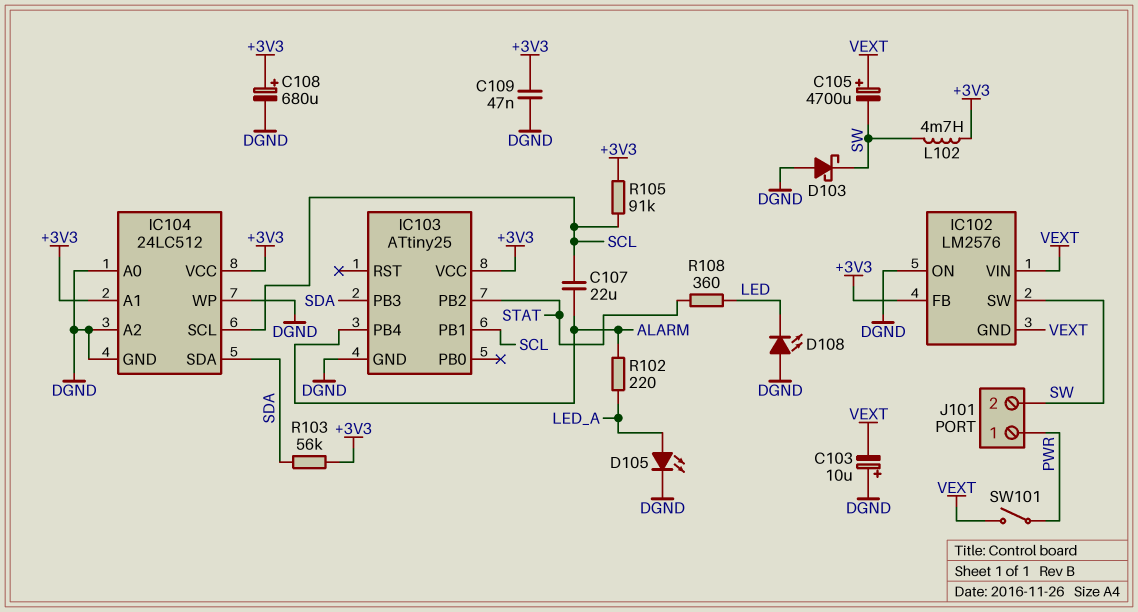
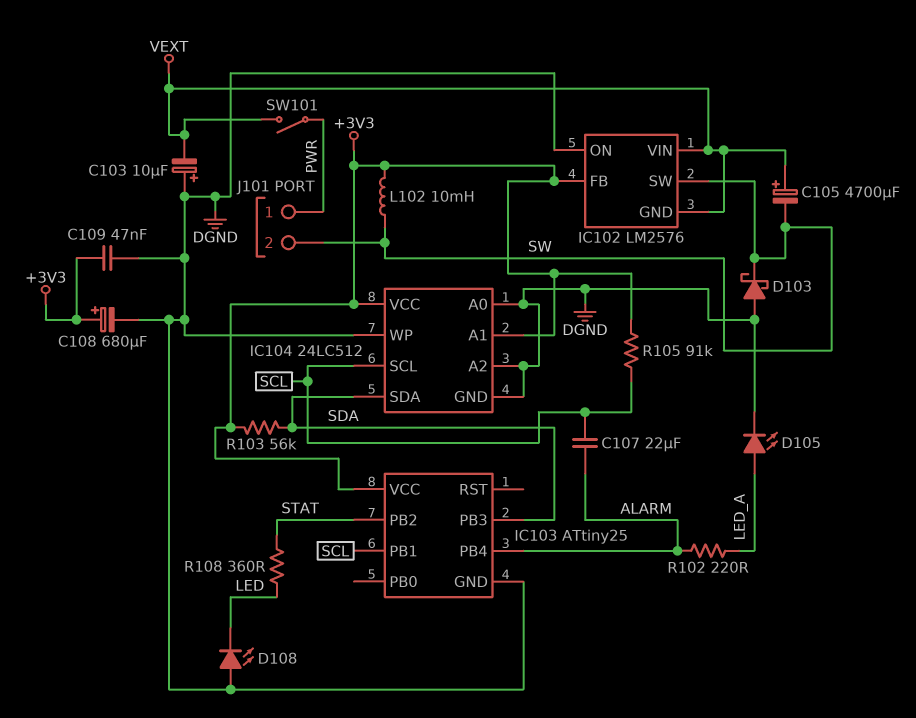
L102: 4.7mH (+3V3, SW) -> 10mH (+3V3, SW)

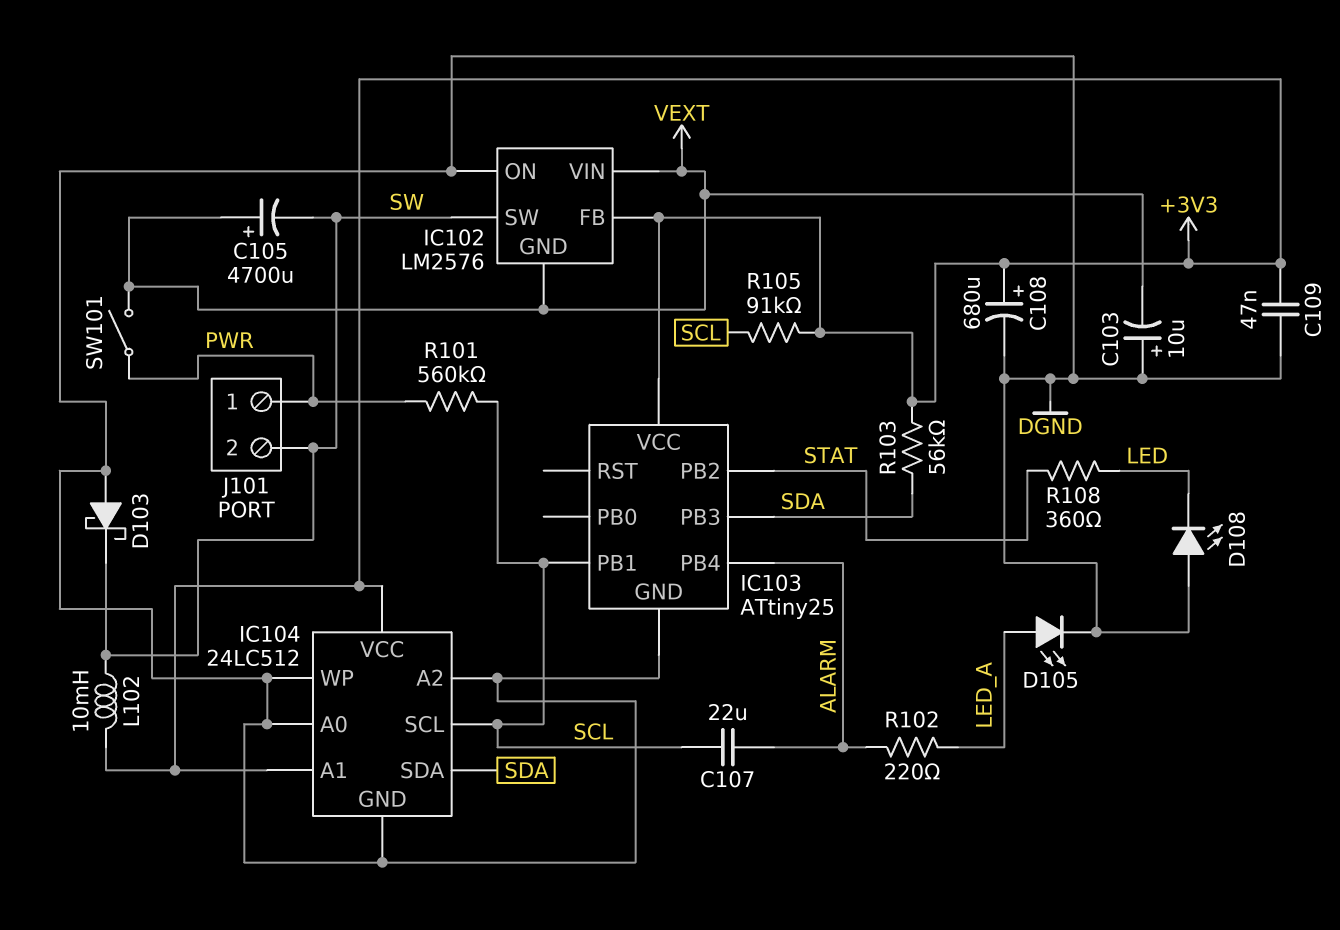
R101: none -> 560k (PWR, SCL)

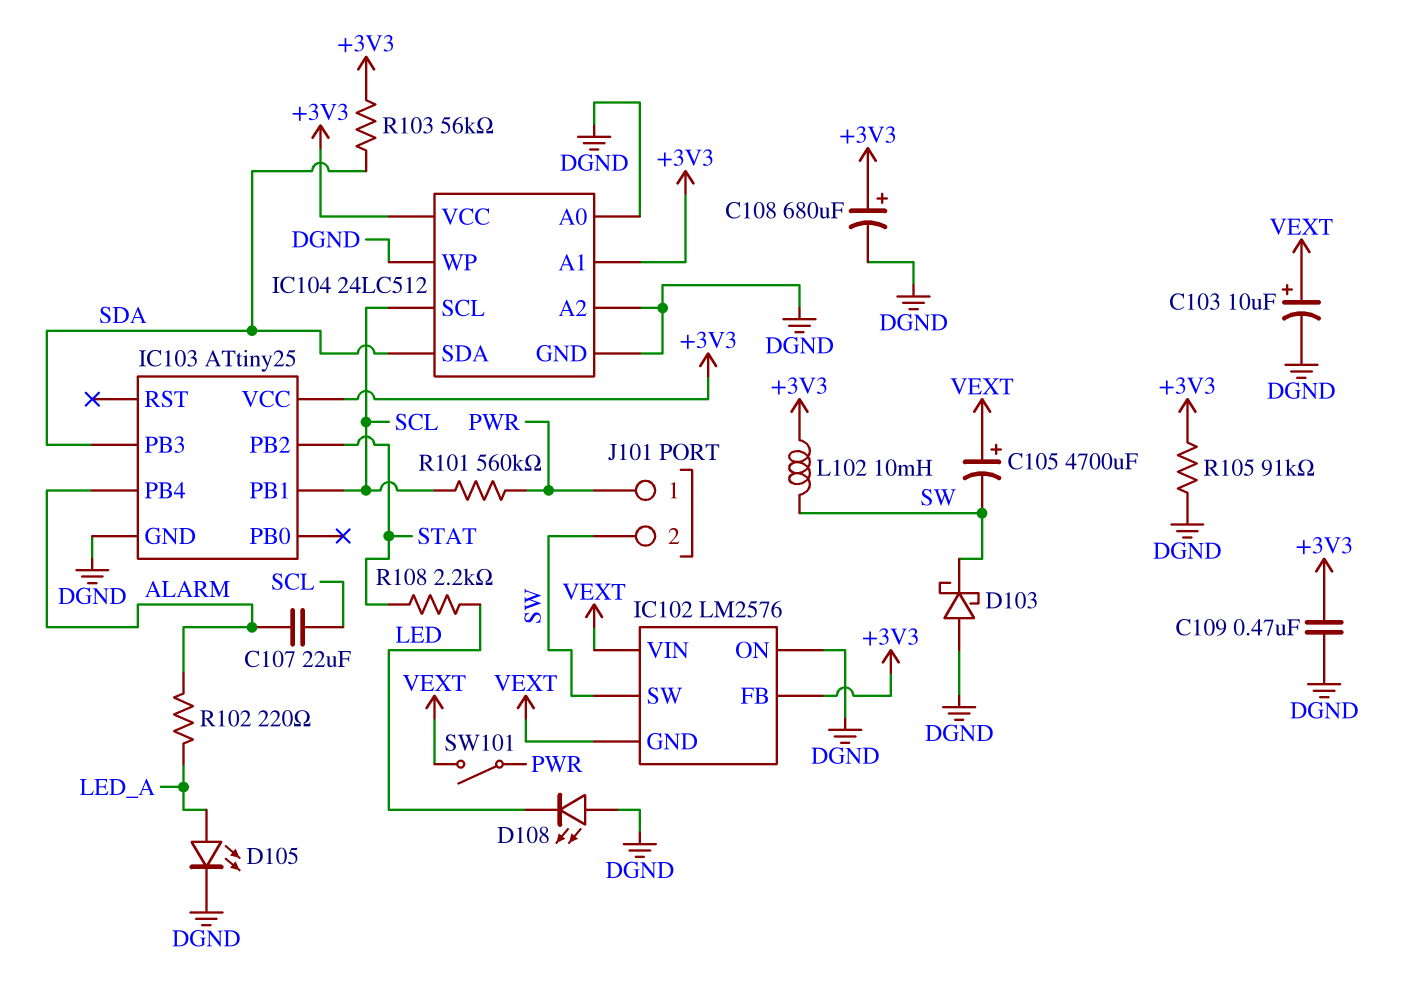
C103: 10uF (plus DGND, minus VEXT) -> 10uF (plus VEXT, minus DGND)
C109: 47nF (+3V3, DGND) -> 470nF (+3V3, DGND)
R105: 91k (+3V3, SCL) -> 91k (+3V3, DGND)
R108: 360 (LED, STAT) -> 2.2k (LED, STAT)

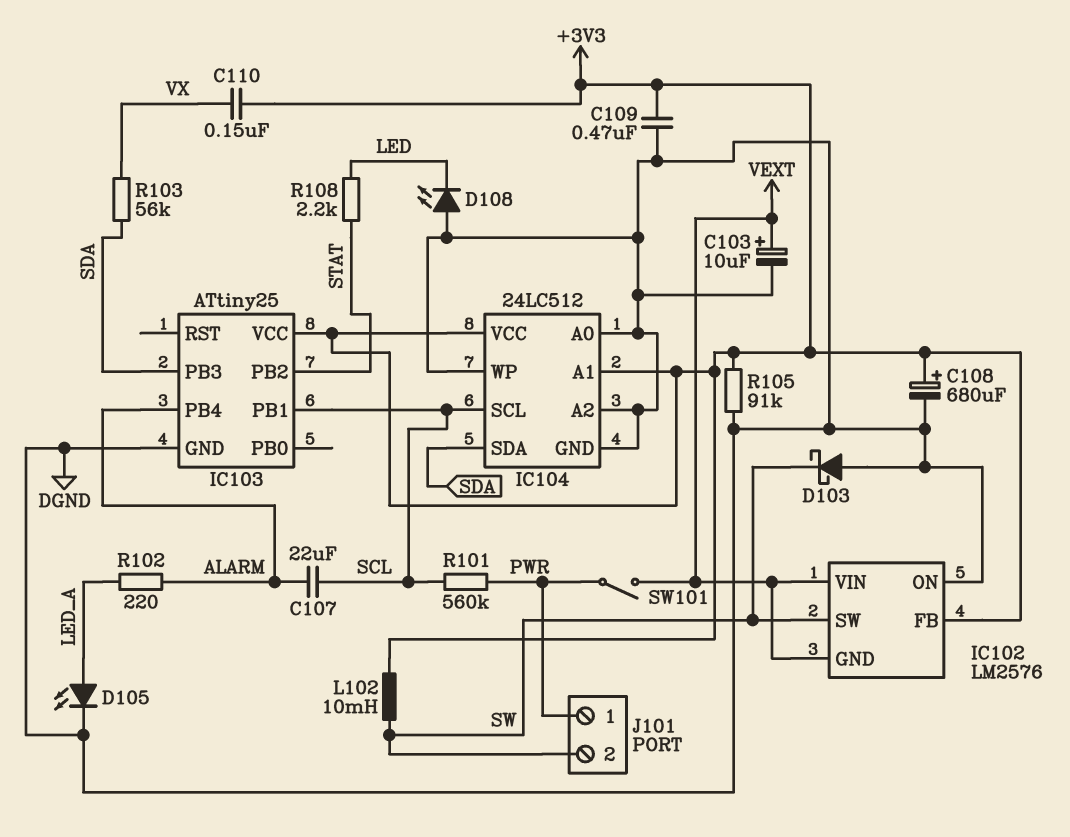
C105: 4700uF (plus VEXT, minus SW) -> none
C110: none -> 150nF (+3V3, VX)
R103: 56k (+3V3, SDA) -> 56k (SDA, VX)

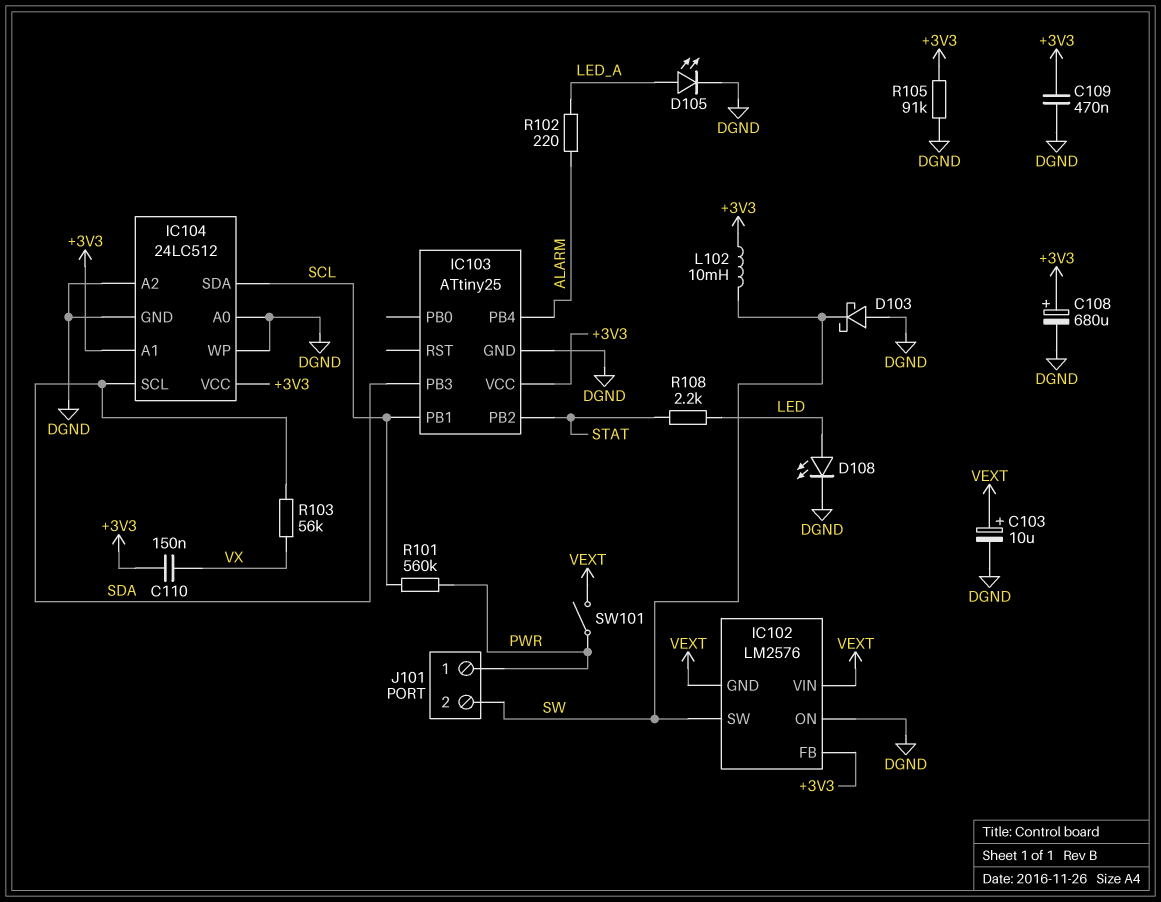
C107: 22uF (ALARM, SCL) -> none
D108: LED (A DGND, K LED) -> LED (A LED, K DGND)
IC104 pin SCL: SCL -> SDA
IC104 pin SDA: SDA -> SCL

